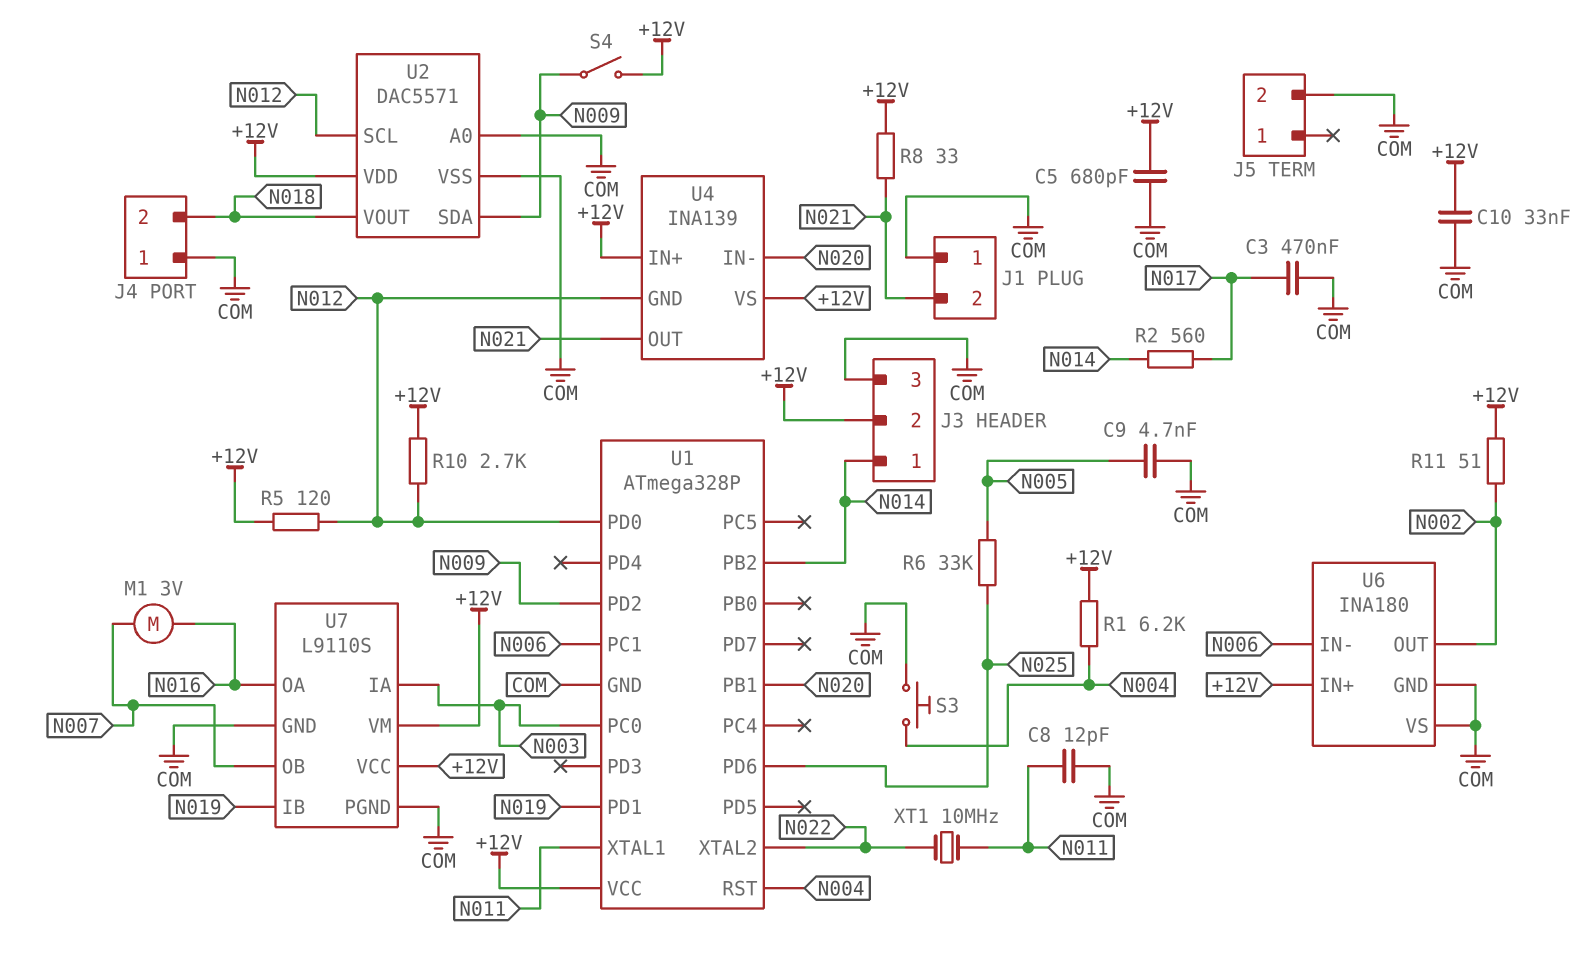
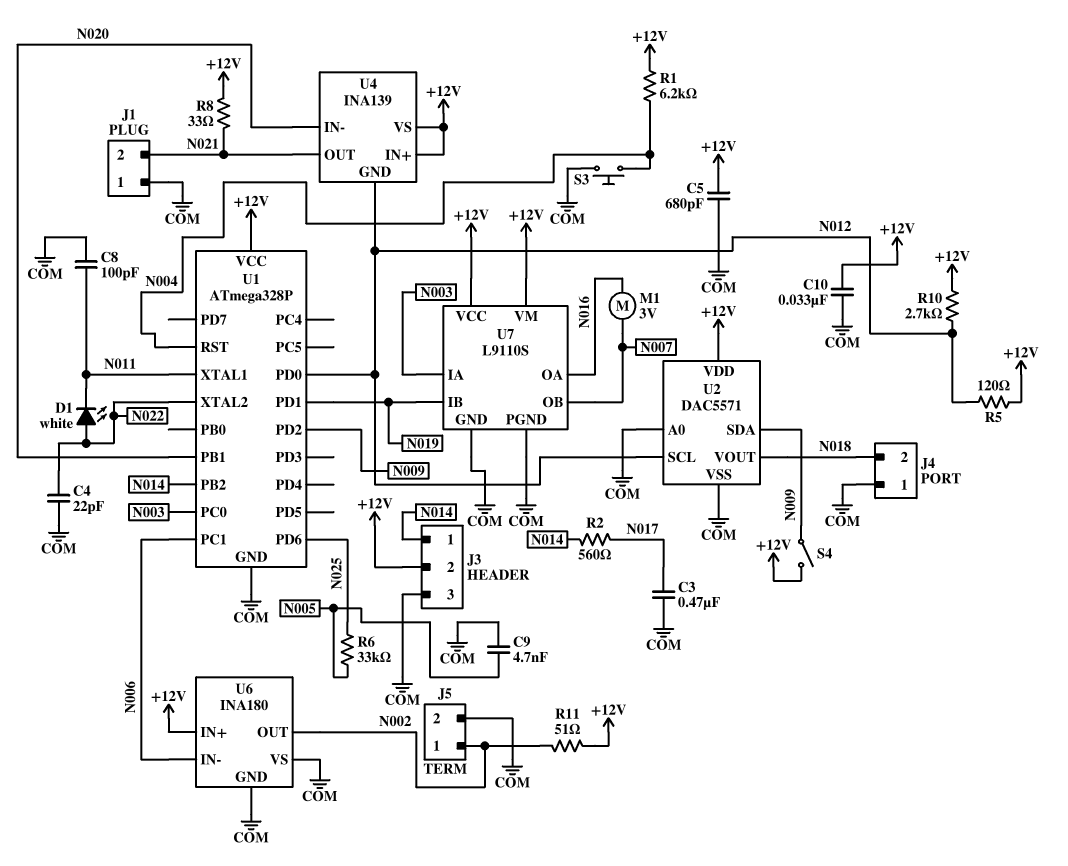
C4: none -> 22pF (COM, N022)
C8: 12pF (COM, N011) -> 100pF (COM, N011)
D1: none -> LED white (A N022, K N011)
J5 pin 1: none -> N002
XT1: 10MHz (N011, N022) -> none

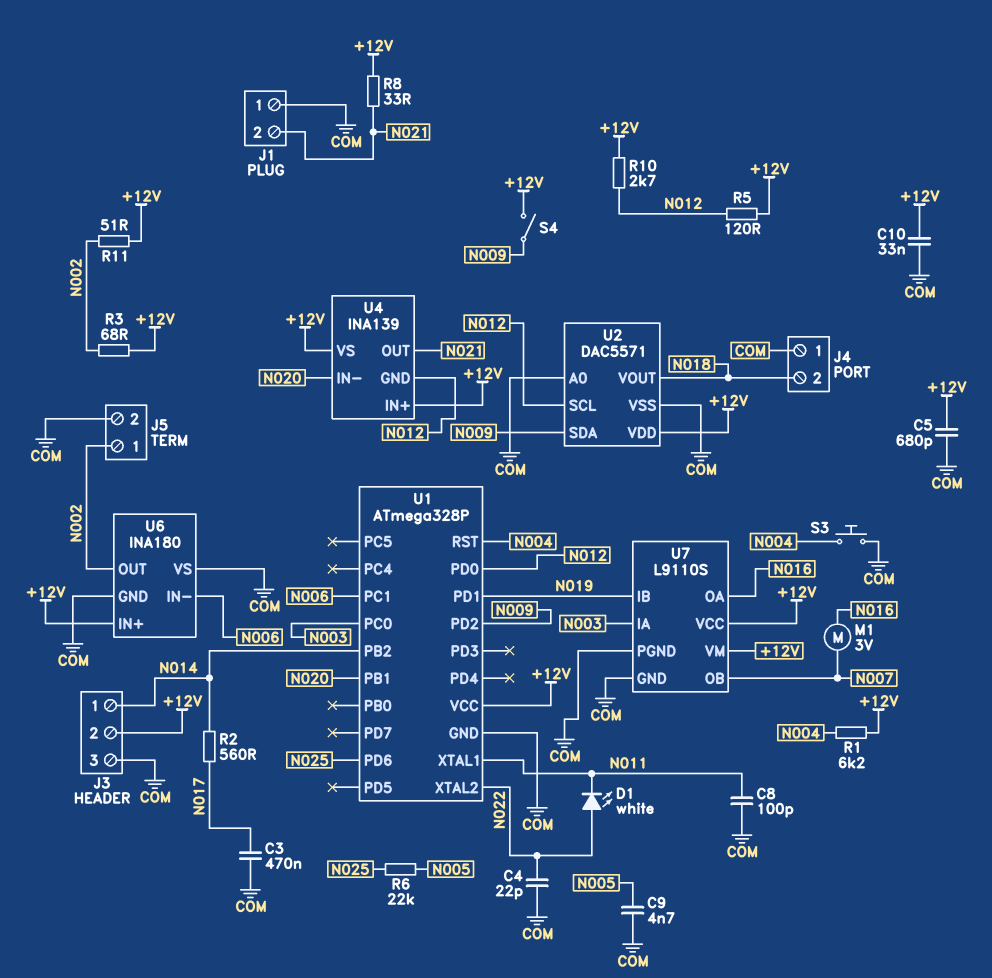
R3: none -> 68 (+12V, N002)
R6: 33k (N005, N025) -> 22k (N005, N025)

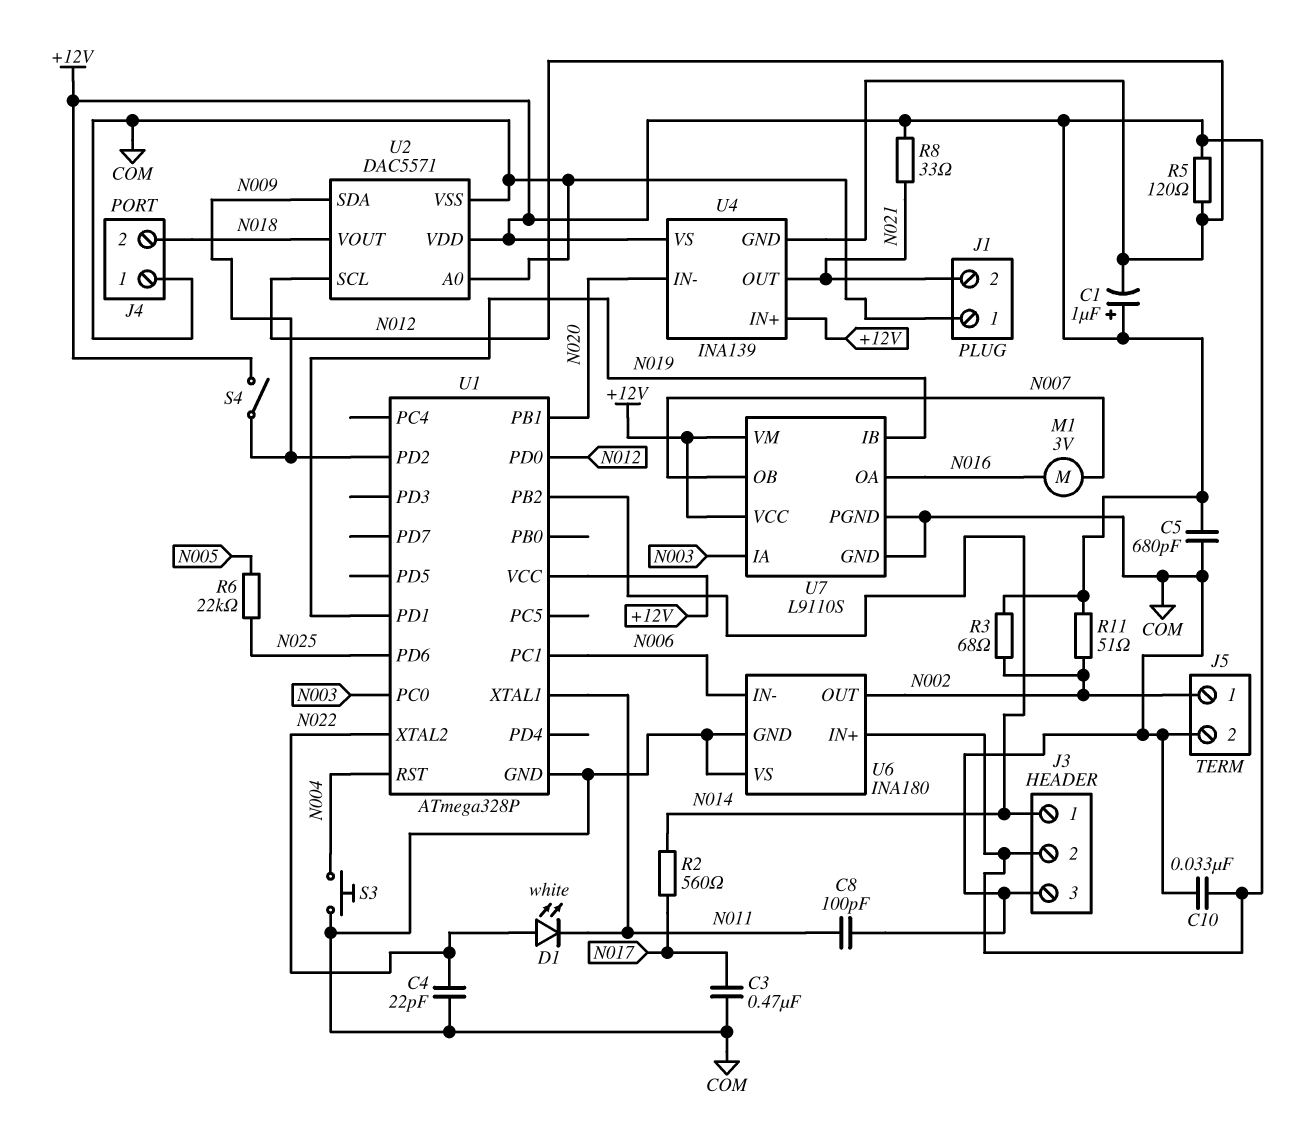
C1: none -> 1uF (plus +12V, minus N012)
C9: 4.7nF (COM, N005) -> none
R1: 6.2k (+12V, N004) -> none
R10: 2.7k (+12V, N012) -> none

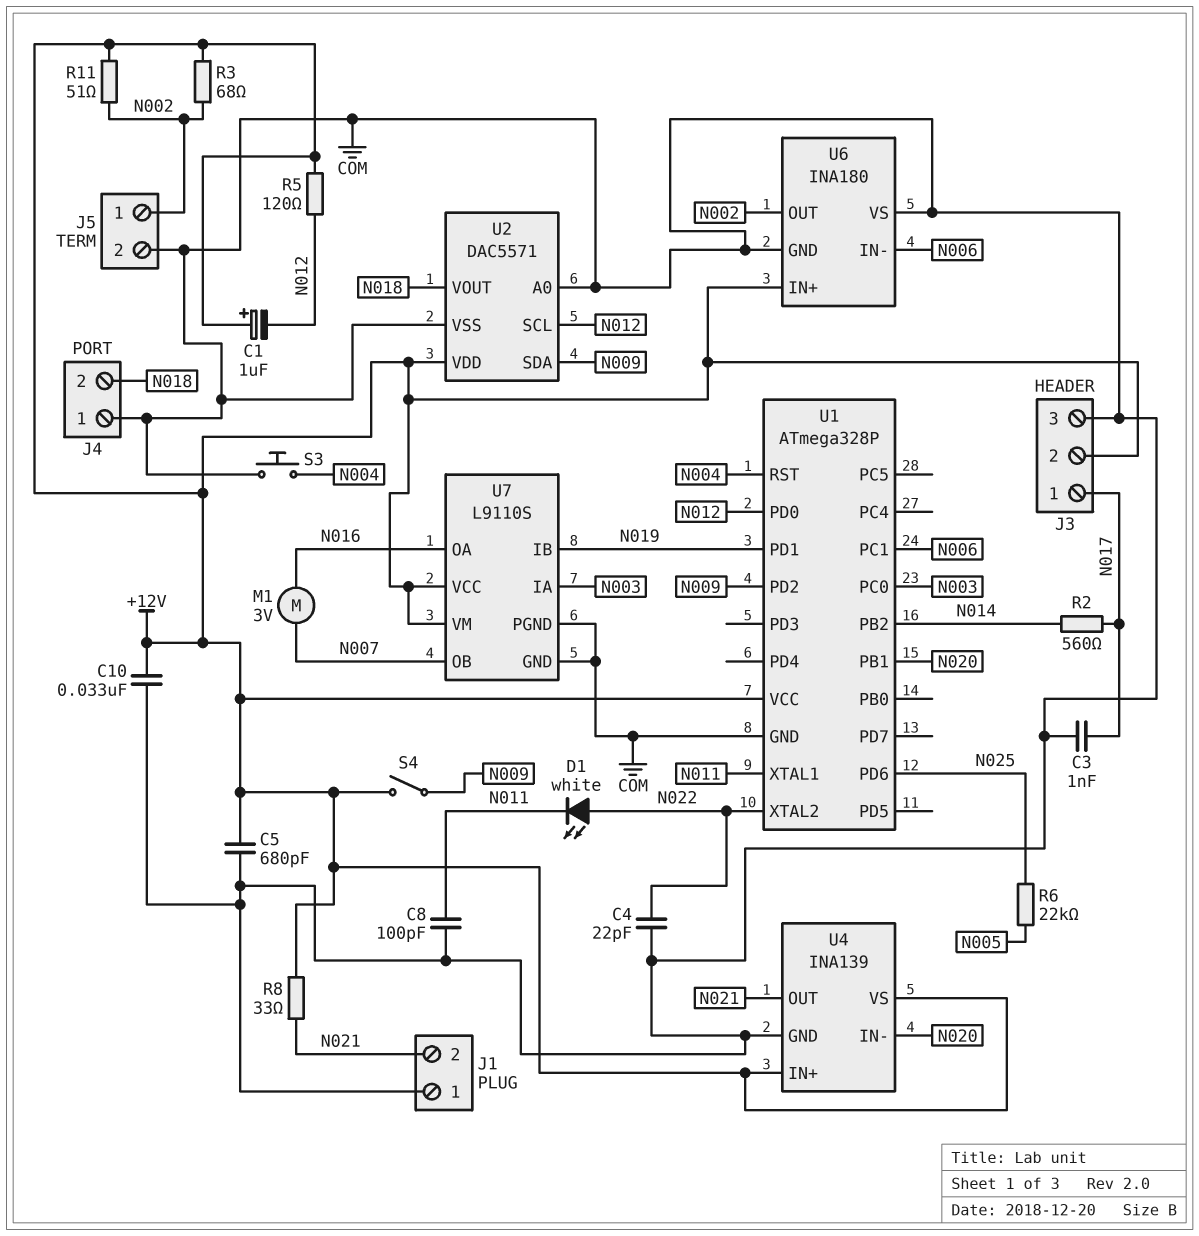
C3: 470nF (COM, N017) -> 1nF (COM, N017)
J3 pin 1: N014 -> N017
U4 pin GND: N012 -> COM

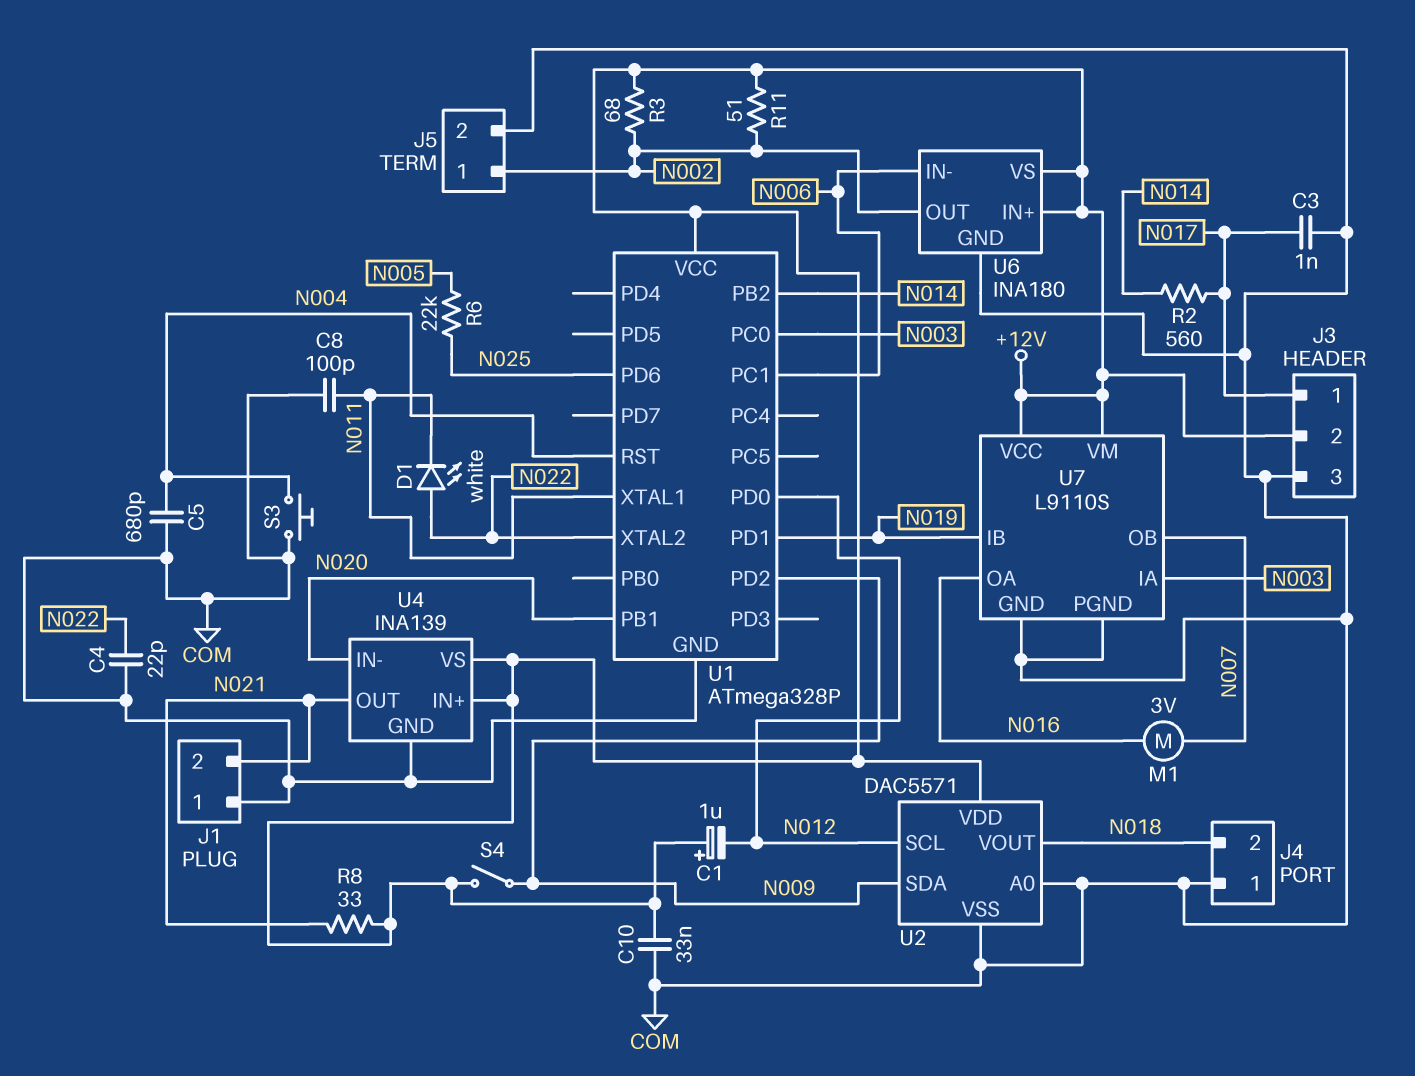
C5: 680pF (+12V, COM) -> 680pF (COM, N004)
R5: 120 (+12V, N012) -> none
U6 pin VS: COM -> +12V

